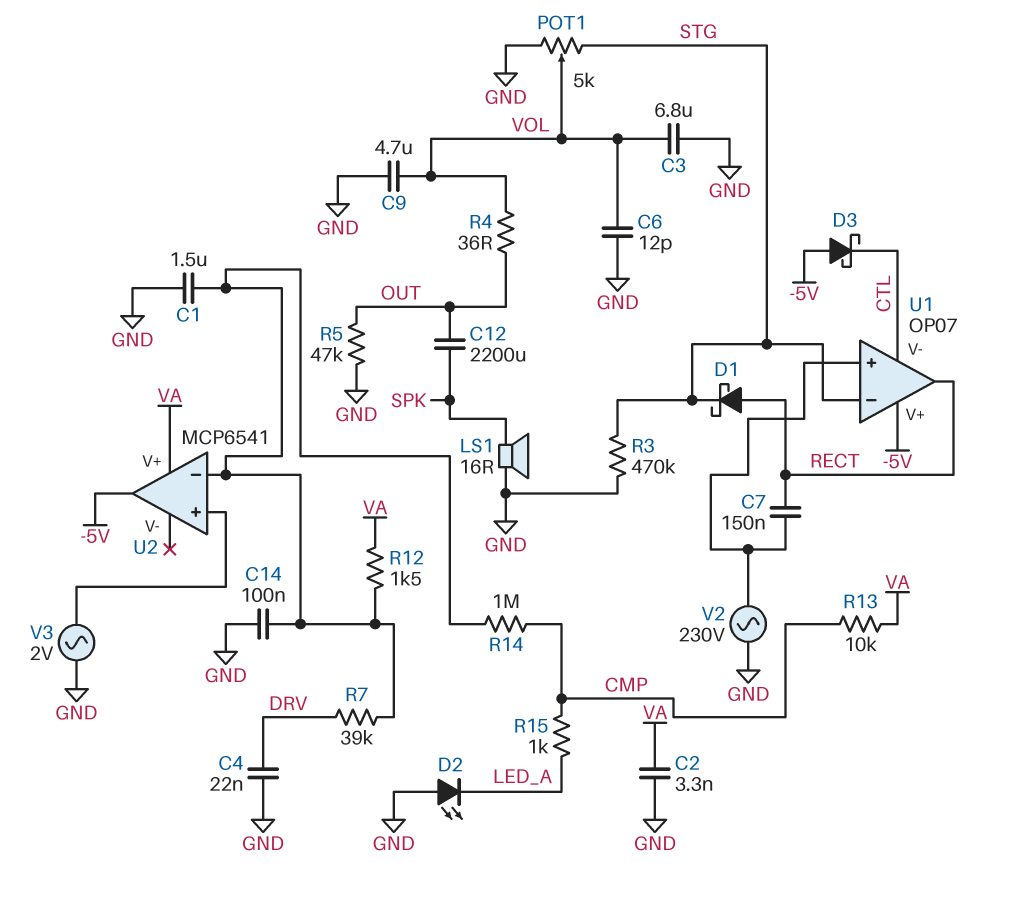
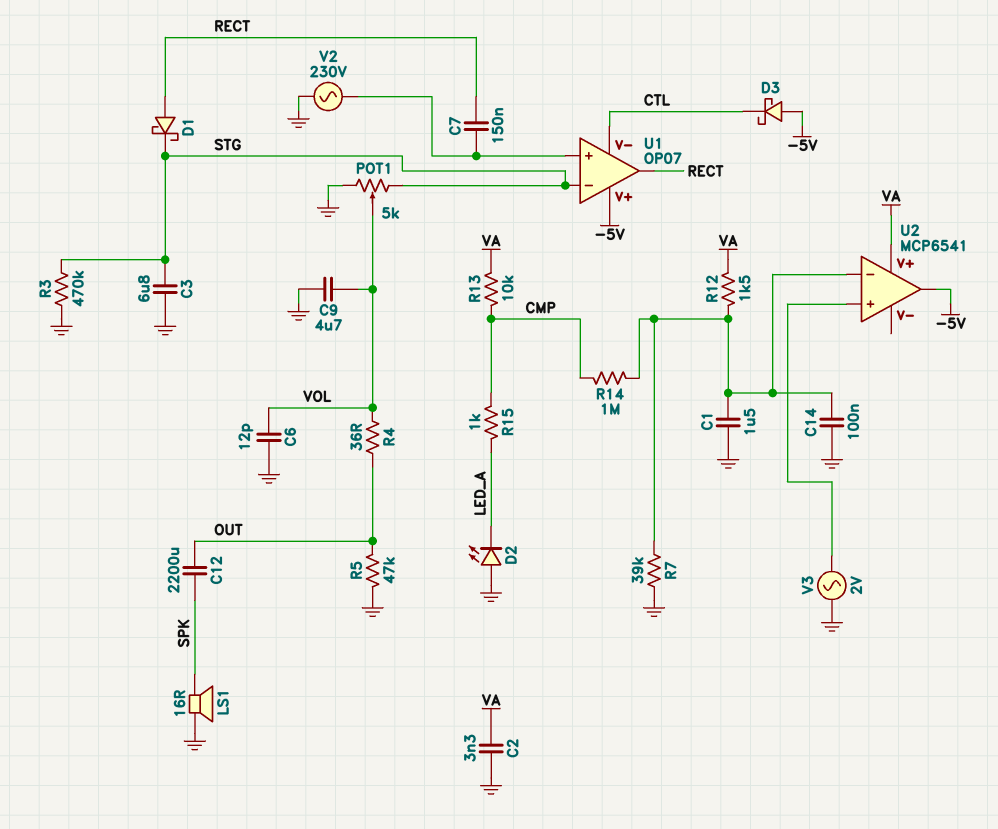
C3: 6.8uF (GND, VOL) -> 6.8uF (GND, STG)
C4: 22nF (DRV, GND) -> none
R7: 39k (DRV, U2/in-) -> 39k (GND, U2/in-)

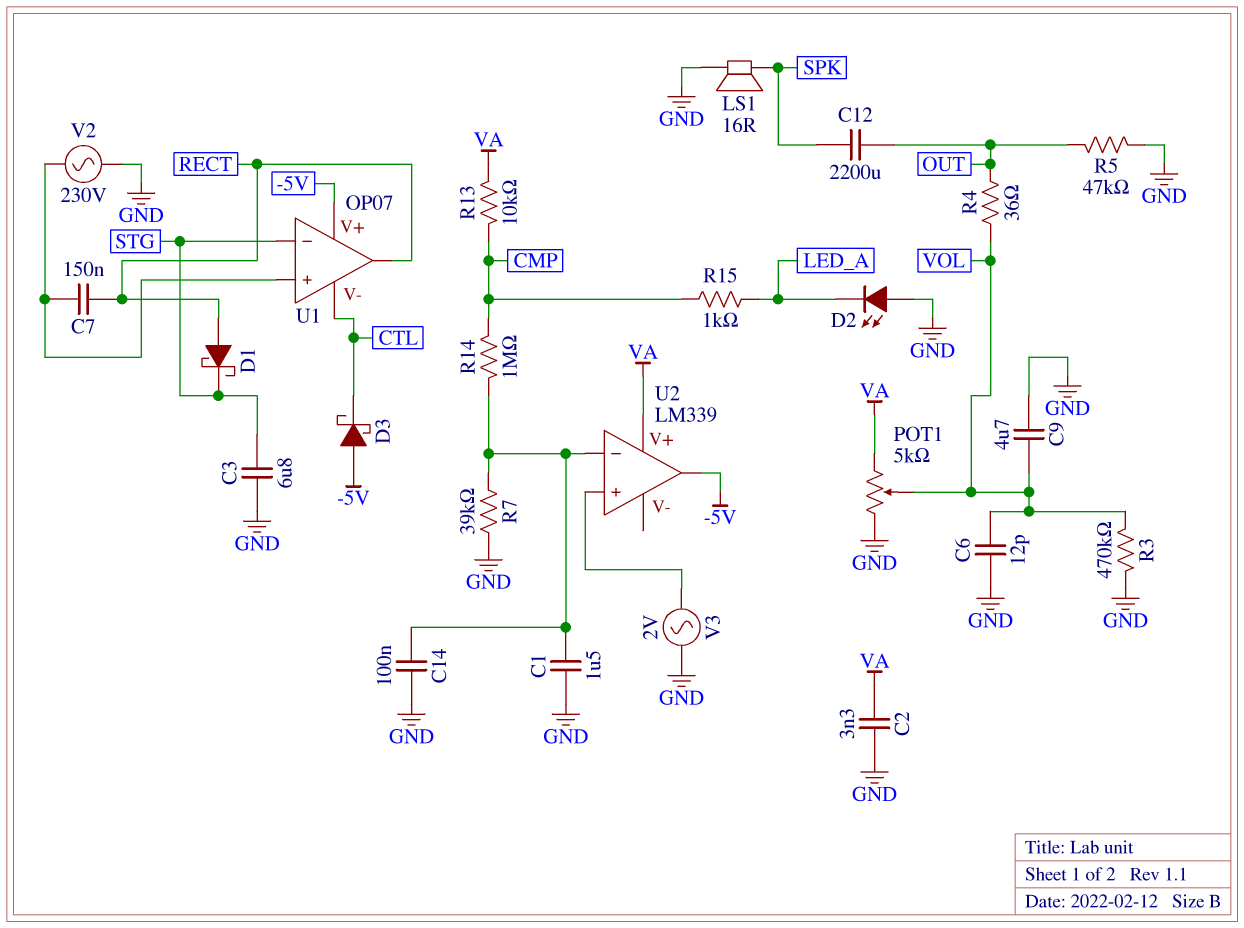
POT1: 5k (GND, STG, wiper VOL) -> 5k (GND, VA, wiper VOL)
R3: 470k (GND, STG) -> 470k (GND, VOL)
R12: 1.5k (U2/in-, VA) -> none
U2: MCP6541 -> LM339

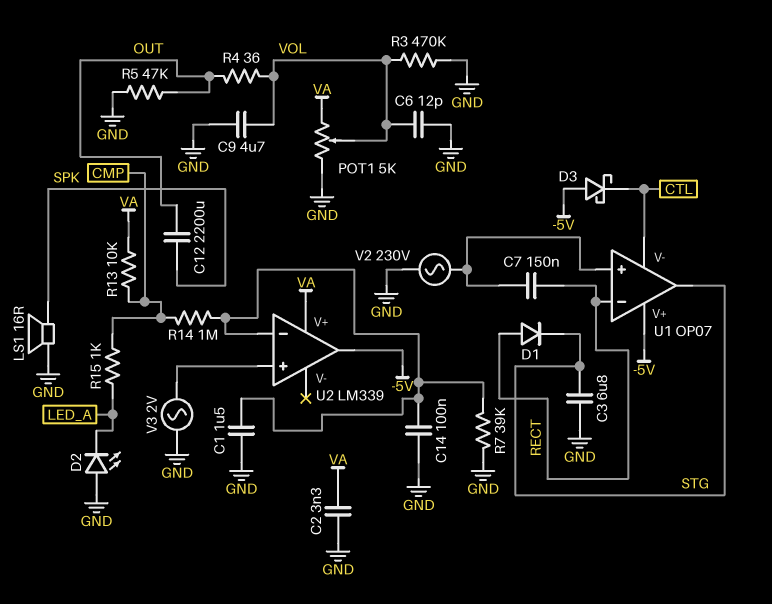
D1: schottky (A RECT, K STG) -> diode (A RECT, K STG)
U1 pin in-: STG -> RECT
U1 pin out: RECT -> STG

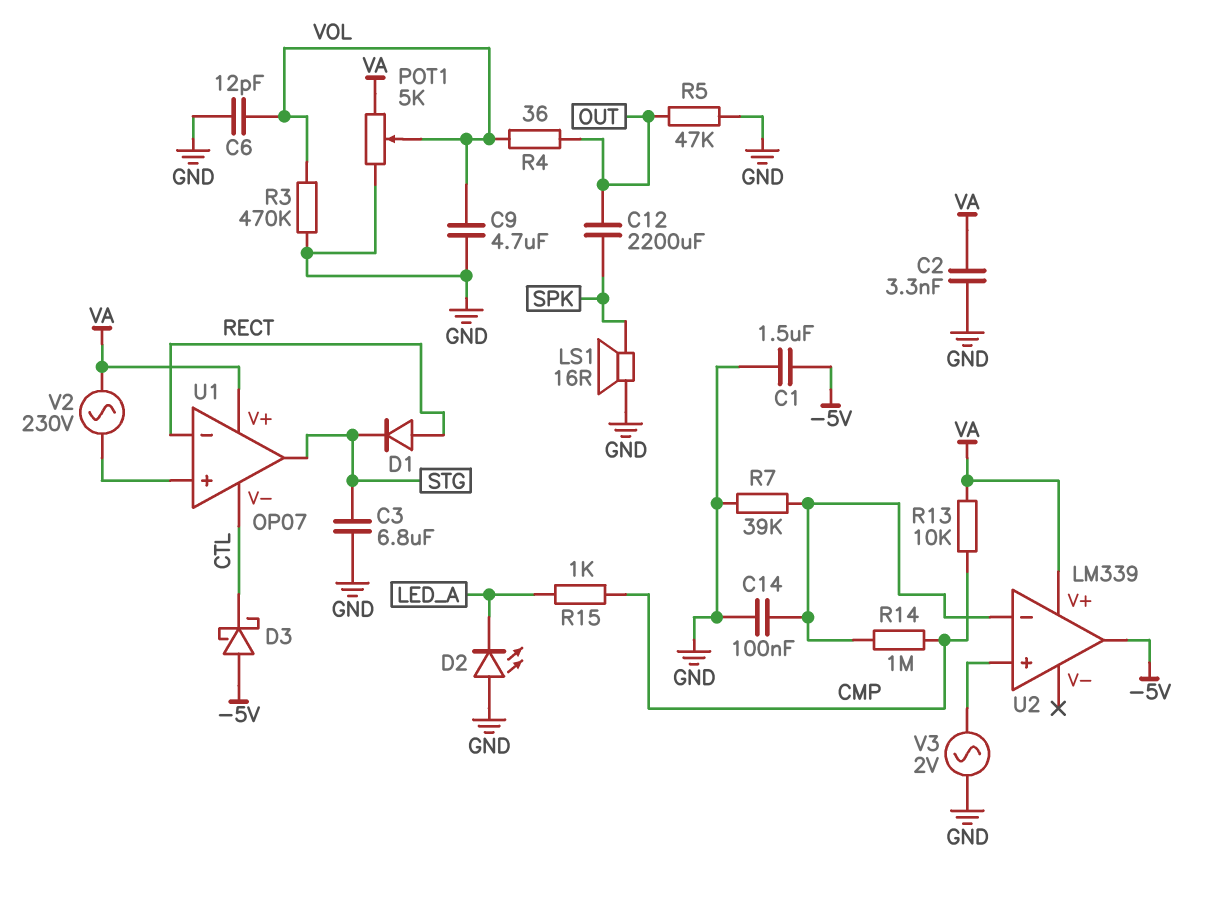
C1: 1.5uF (GND, U2/in-) -> 1.5uF (-5V, GND)
C7: 150nF (RECT, U1/in+) -> none
U1 pin V+: -5V -> VA
V2: AC 230V (GND, U1/in+) -> AC 230V (U1/in+, VA)

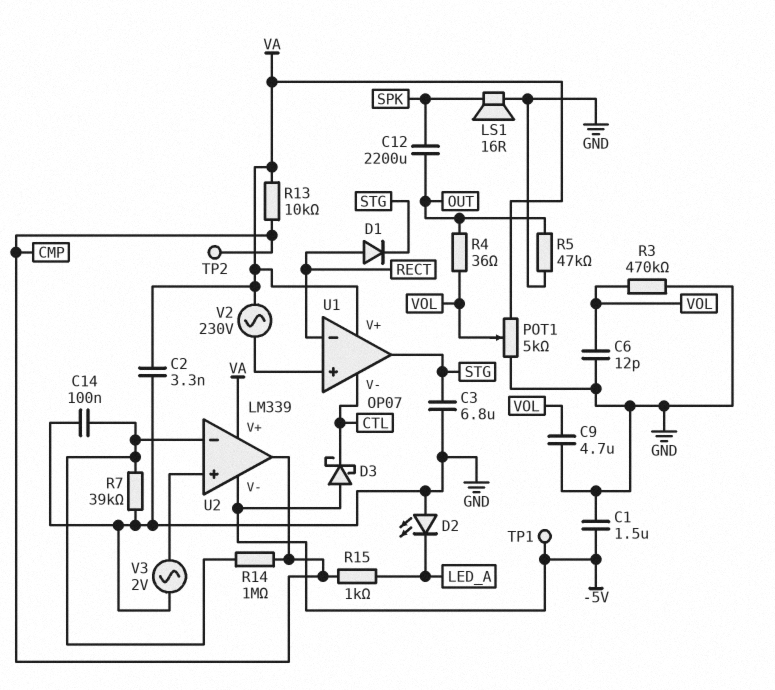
TP1: none -> test point (-5V)
TP2: none -> test point (CMP)
U2 pin V-: none -> -5V
U2 pin out: -5V -> CMP

